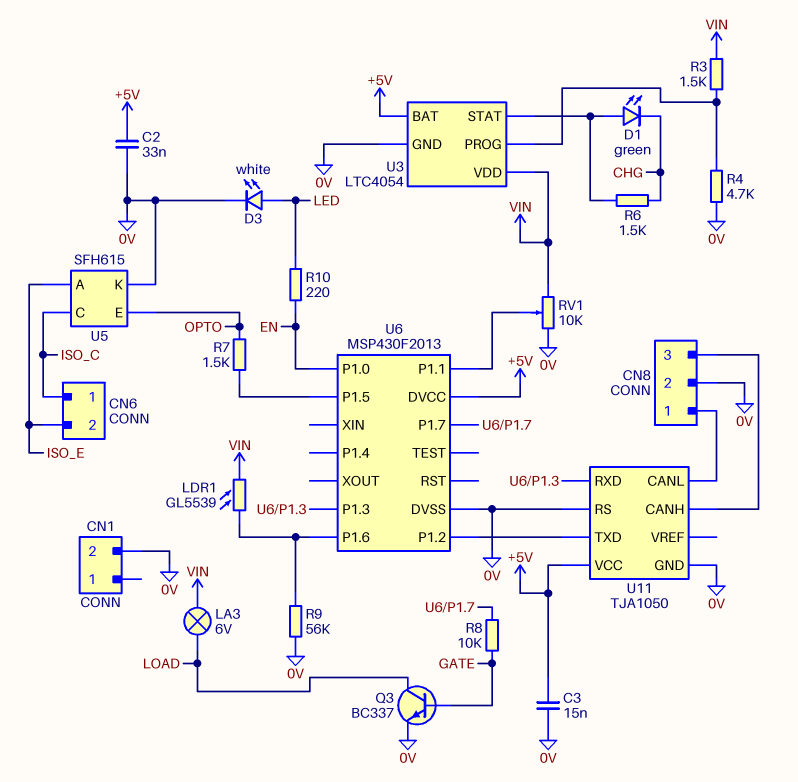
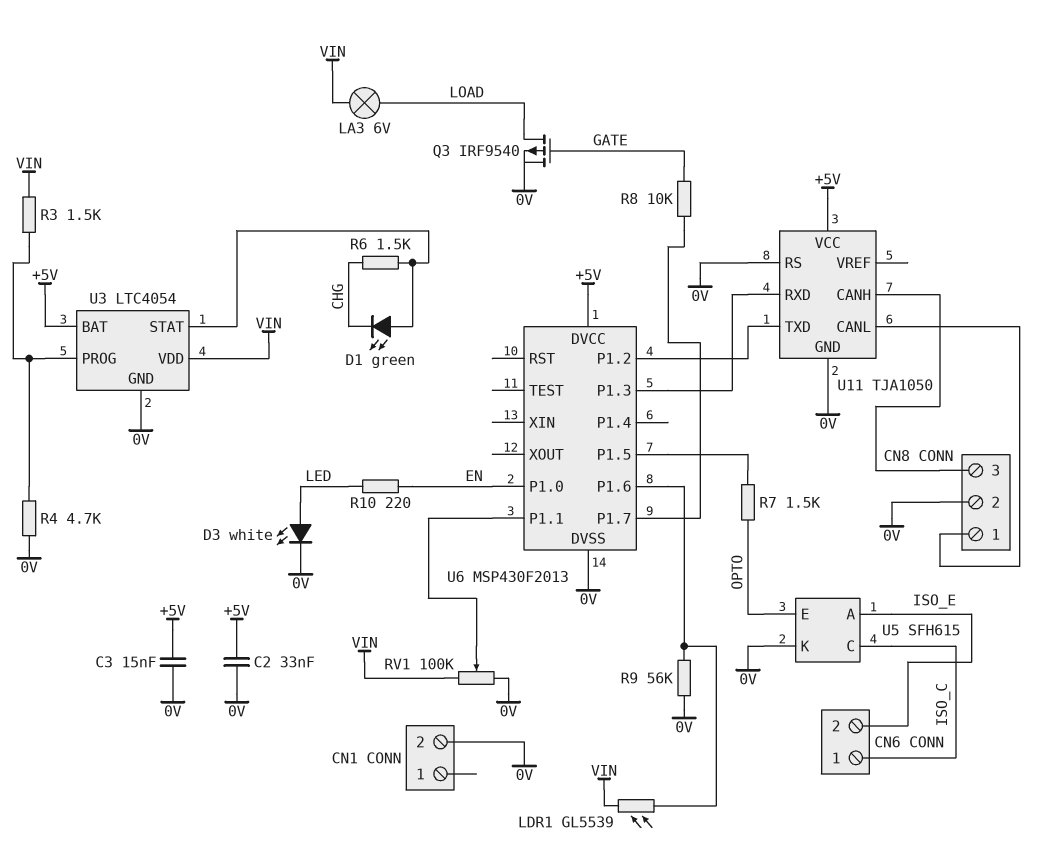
Q3: NPN BC337 (B GATE, C LOAD, E 0V) -> PMOS IRF9540 (G GATE, D LOAD, S 0V)
RV1: 10k (0V, VIN, wiper U6/P1.1) -> 100k (0V, VIN, wiper U6/P1.1)

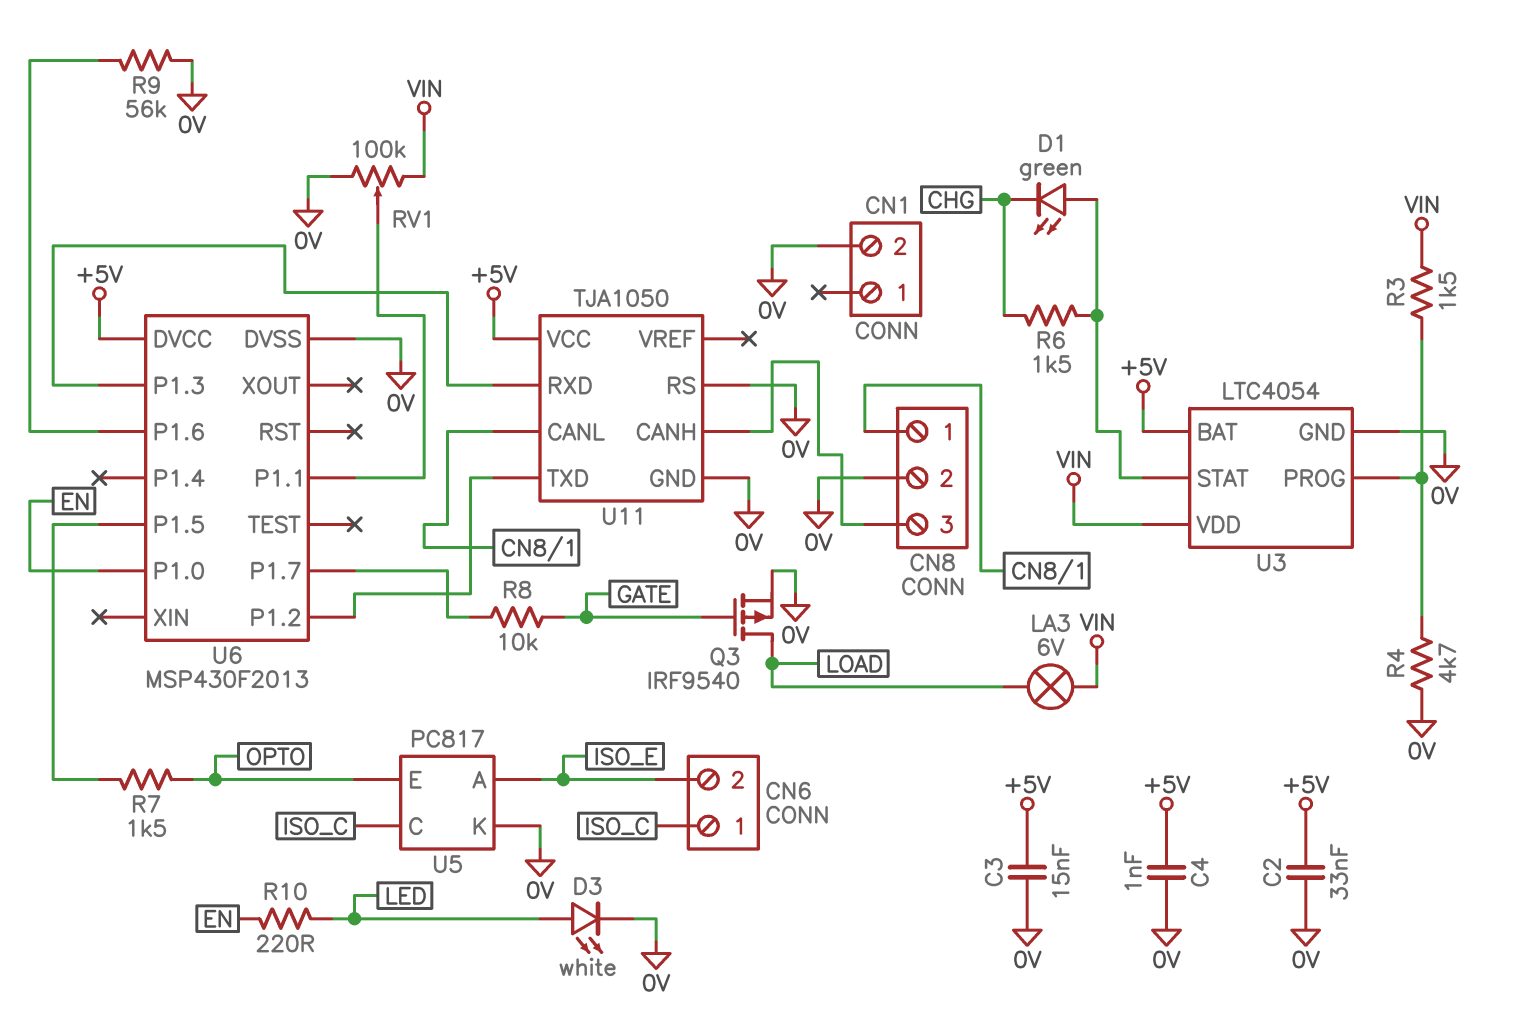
C4: none -> 1nF (+5V, 0V)
LDR1: GL5539 (U6/P1.6, VIN) -> none
U5: SFH615 -> PC817

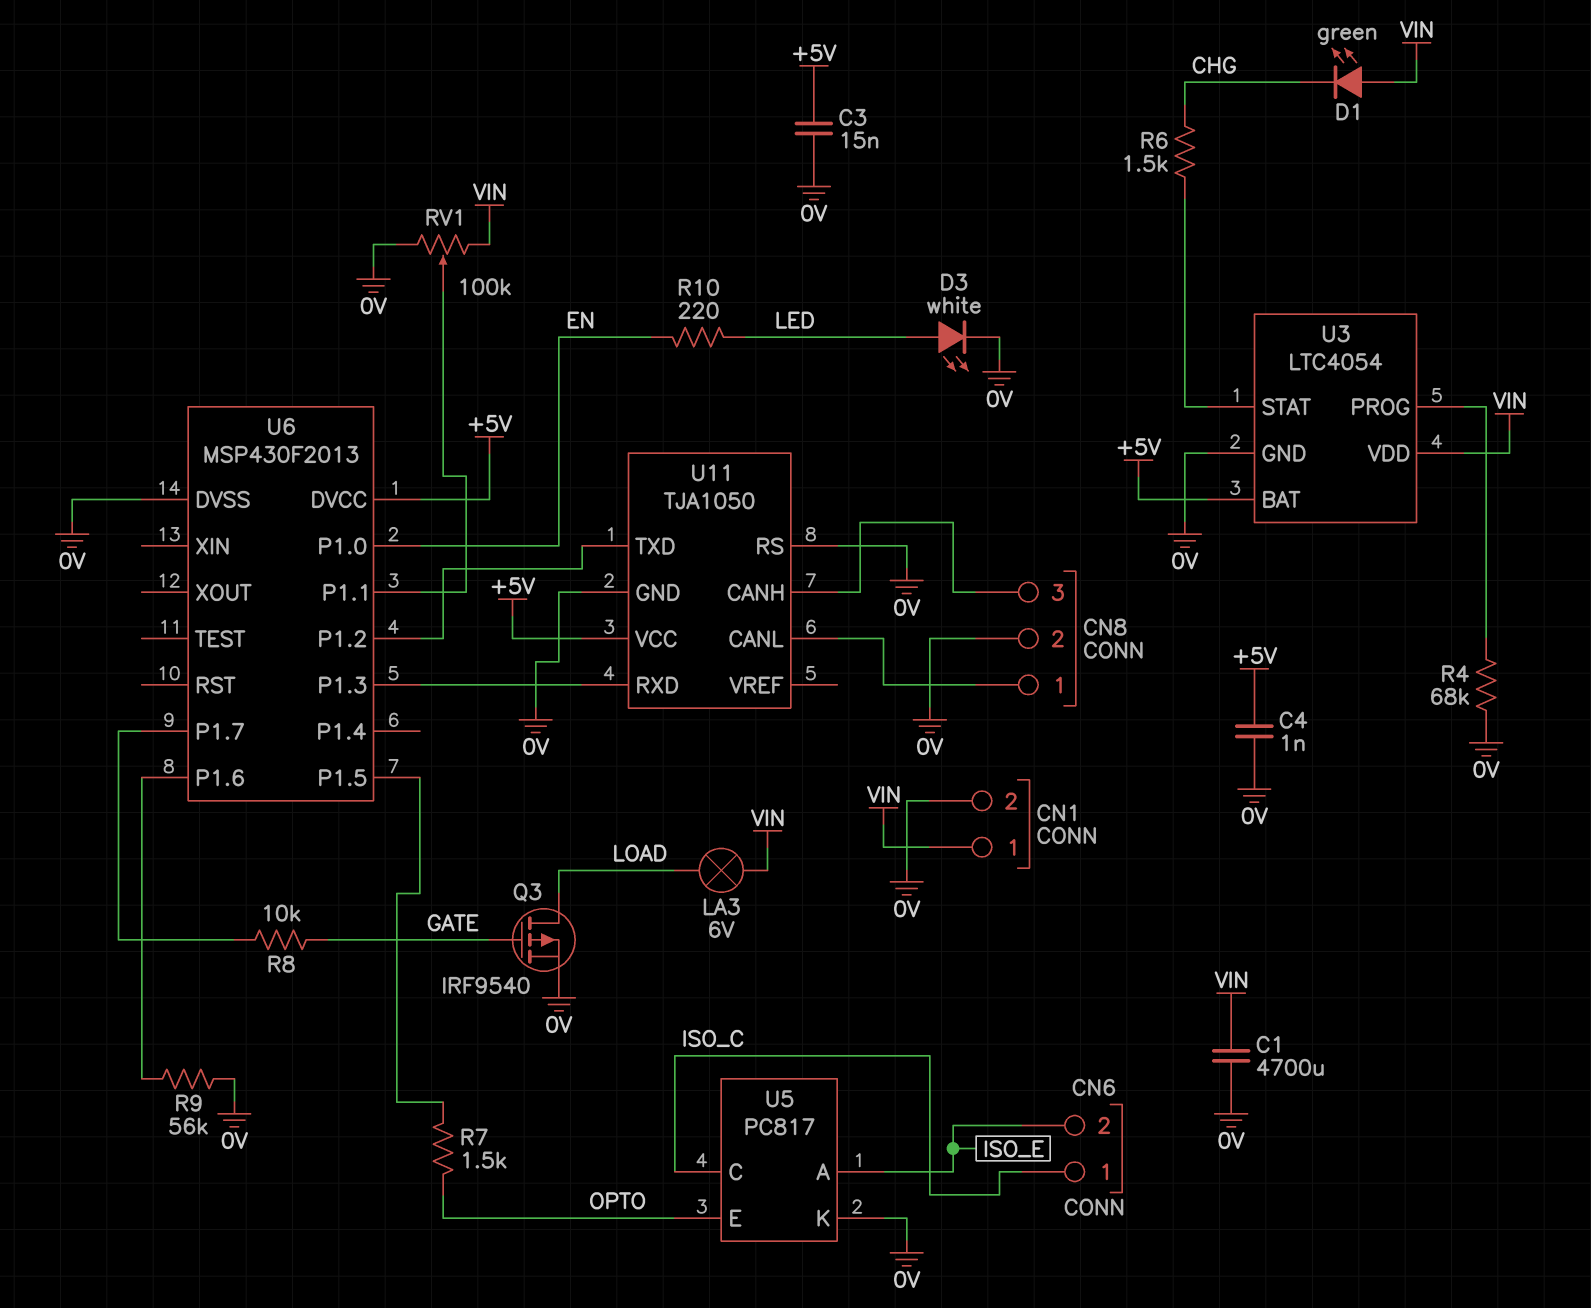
C1: none -> 4700uF (0V, VIN)
C2: 33nF (+5V, 0V) -> none
CN1 pin 1: none -> VIN
D1: LED green (A U3/STAT, K CHG) -> LED green (A VIN, K CHG)
R3: 1.5k (U3/PROG, VIN) -> none
R4: 4.7k (0V, U3/PROG) -> 68k (0V, U3/PROG)

